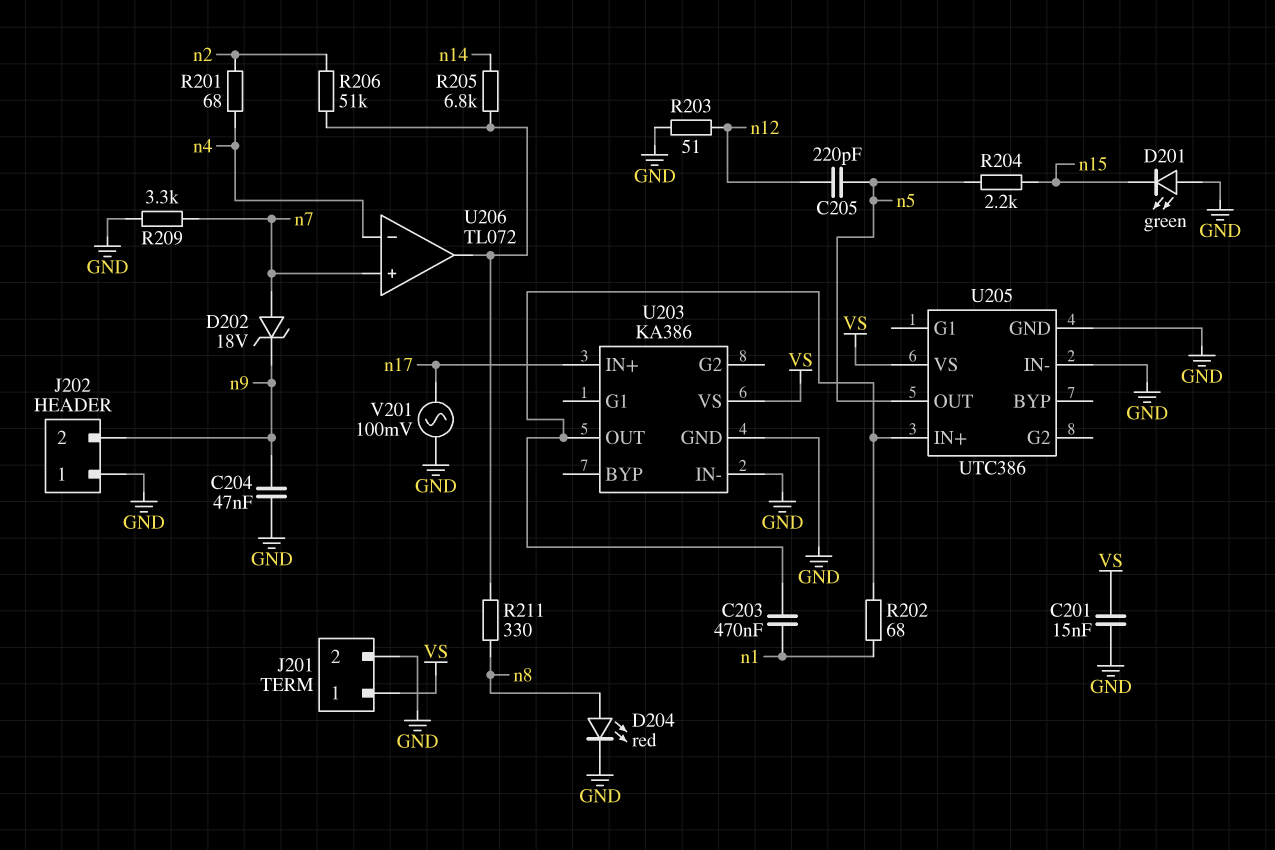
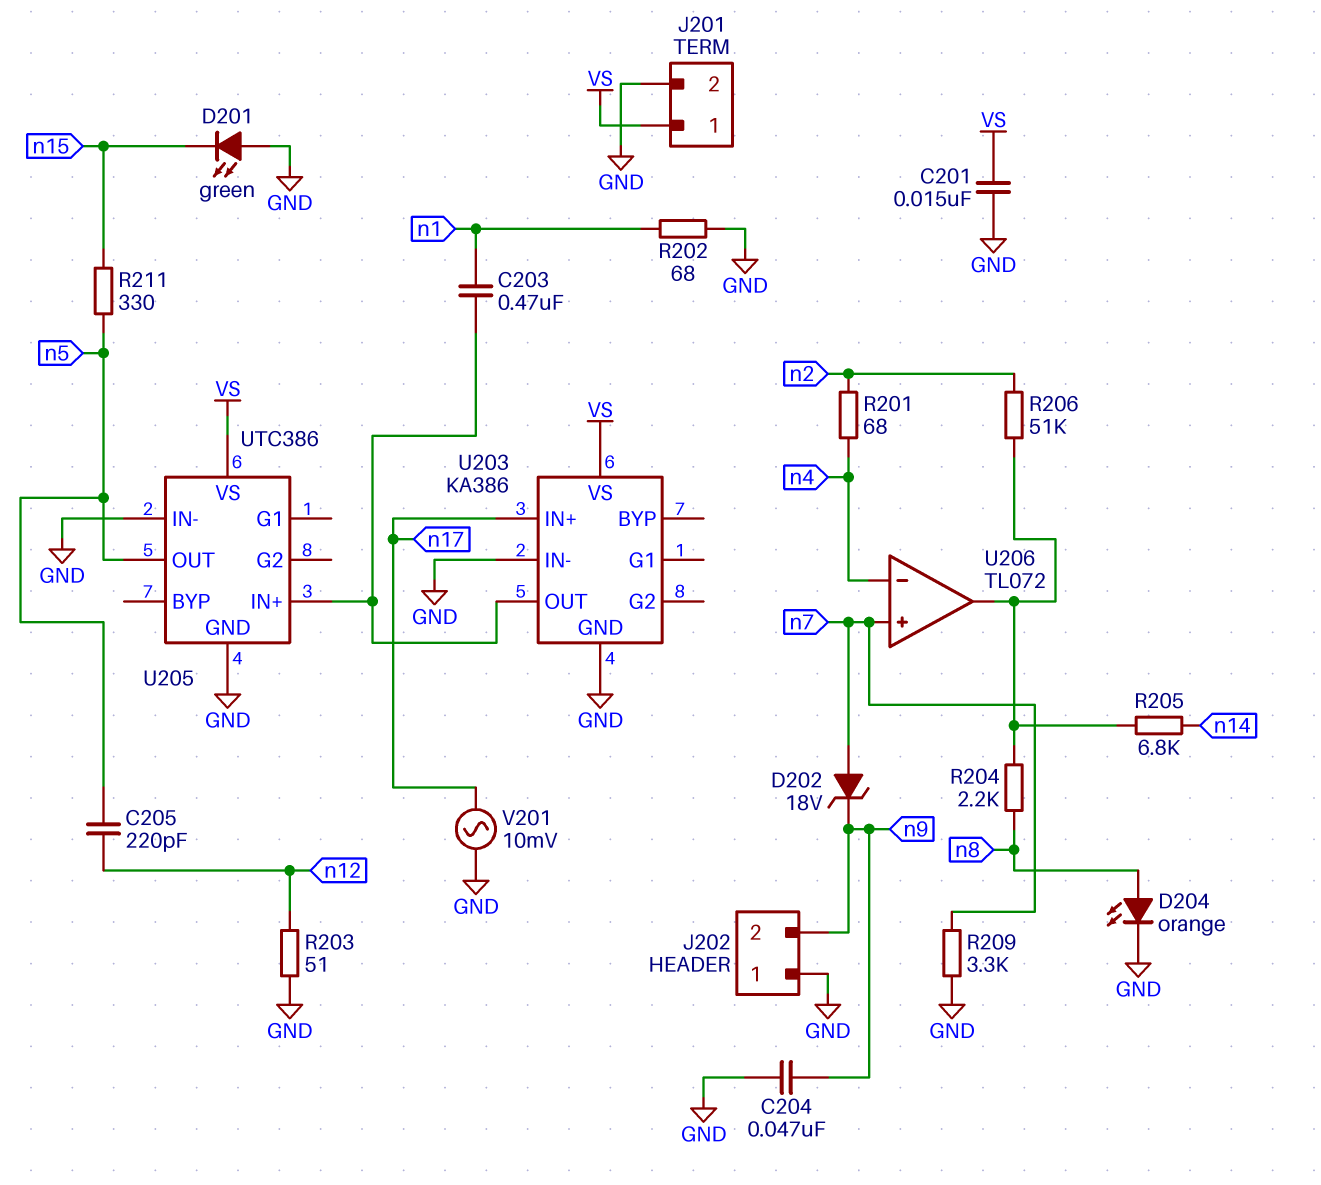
D204: LED red (A n8, K GND) -> LED orange (A n8, K GND)
R202: 68 (U203/OUT, n1) -> 68 (GND, n1)
R204: 2.2k (n5, n15) -> 2.2k (U206/out, n8)
R211: 330 (U206/out, n8) -> 330 (n5, n15)
V201: AC 100mV (GND, n17) -> AC 10mV (GND, n17)

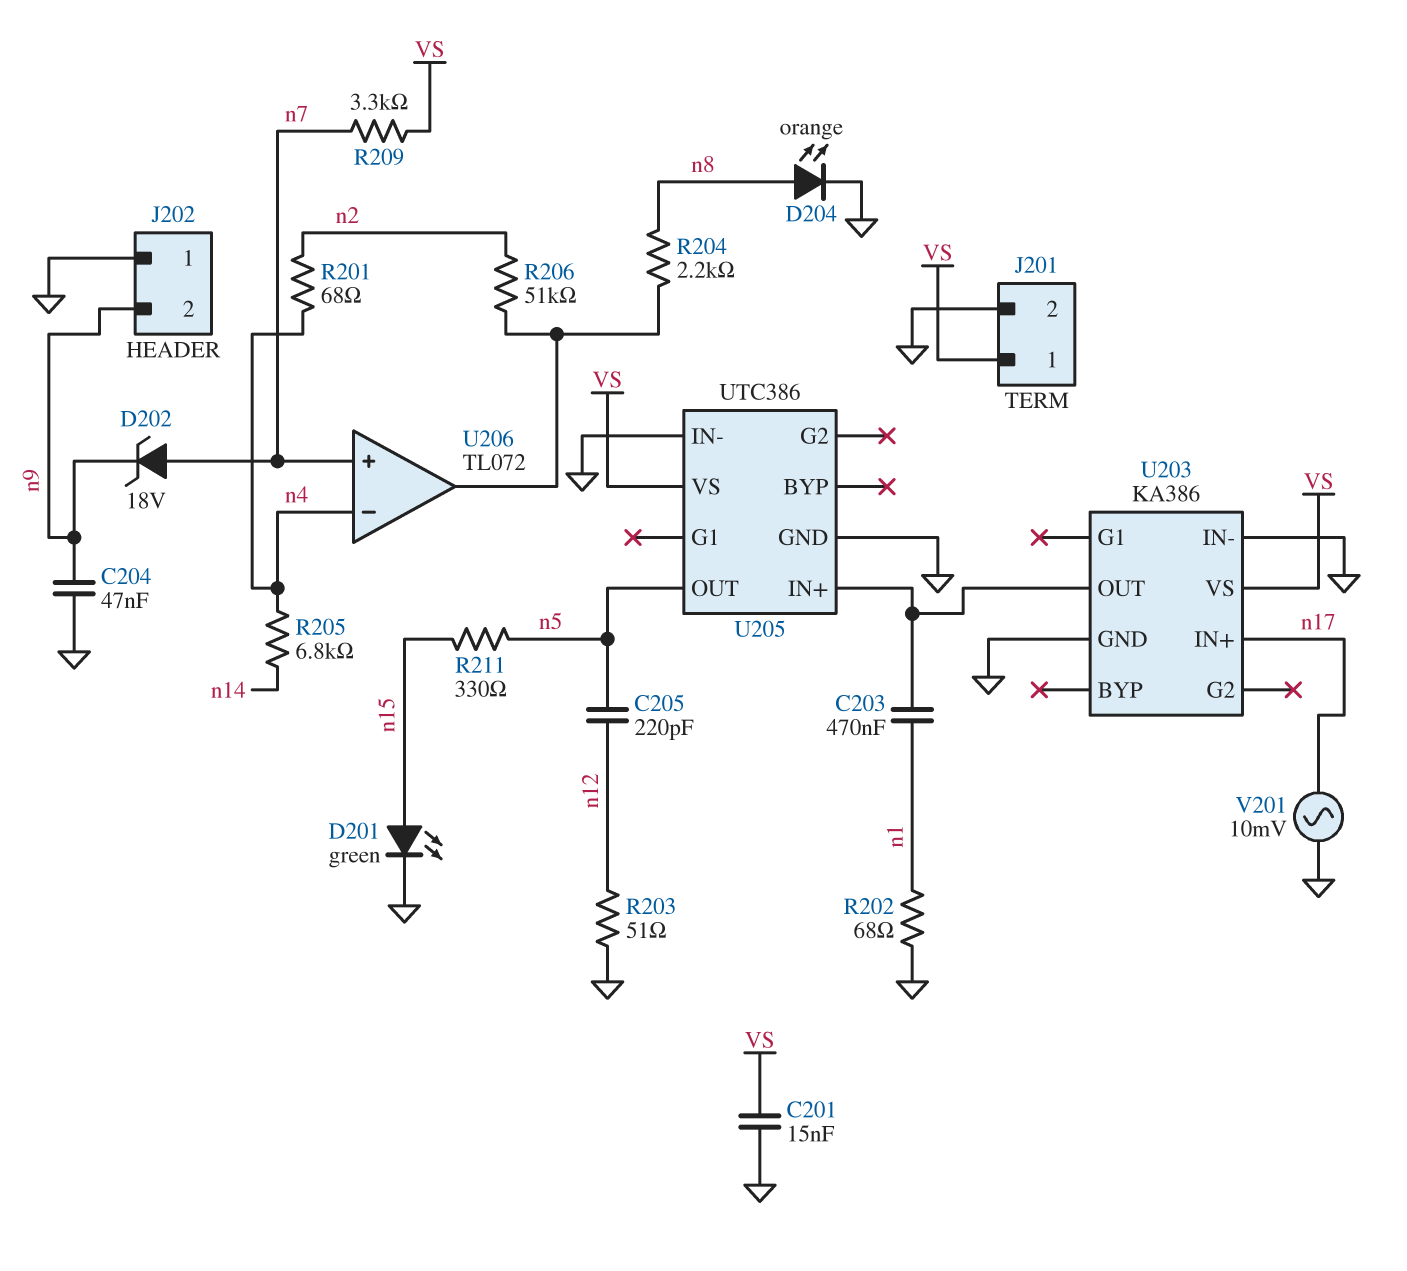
D201: LED green (A GND, K n15) -> LED green (A n15, K GND)
R205: 6.8k (U206/out, n14) -> 6.8k (n4, n14)
R209: 3.3k (GND, n7) -> 3.3k (VS, n7)

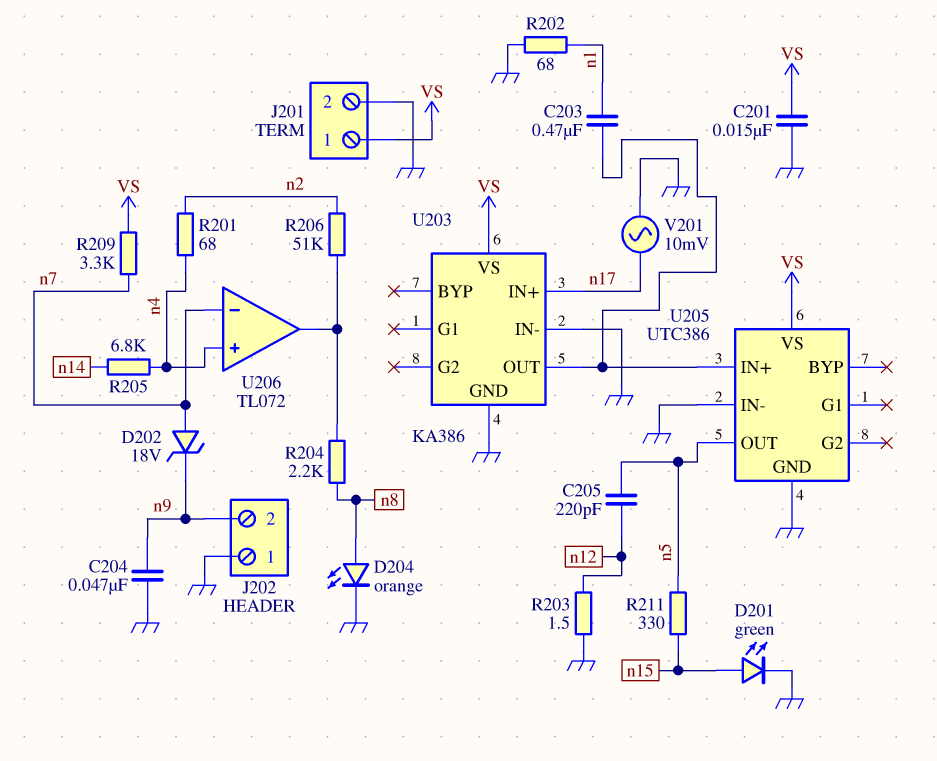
R203: 51 (GND, n12) -> 1.5 (GND, n12)
U206 pin in+: n7 -> n4
U206 pin in-: n4 -> n7

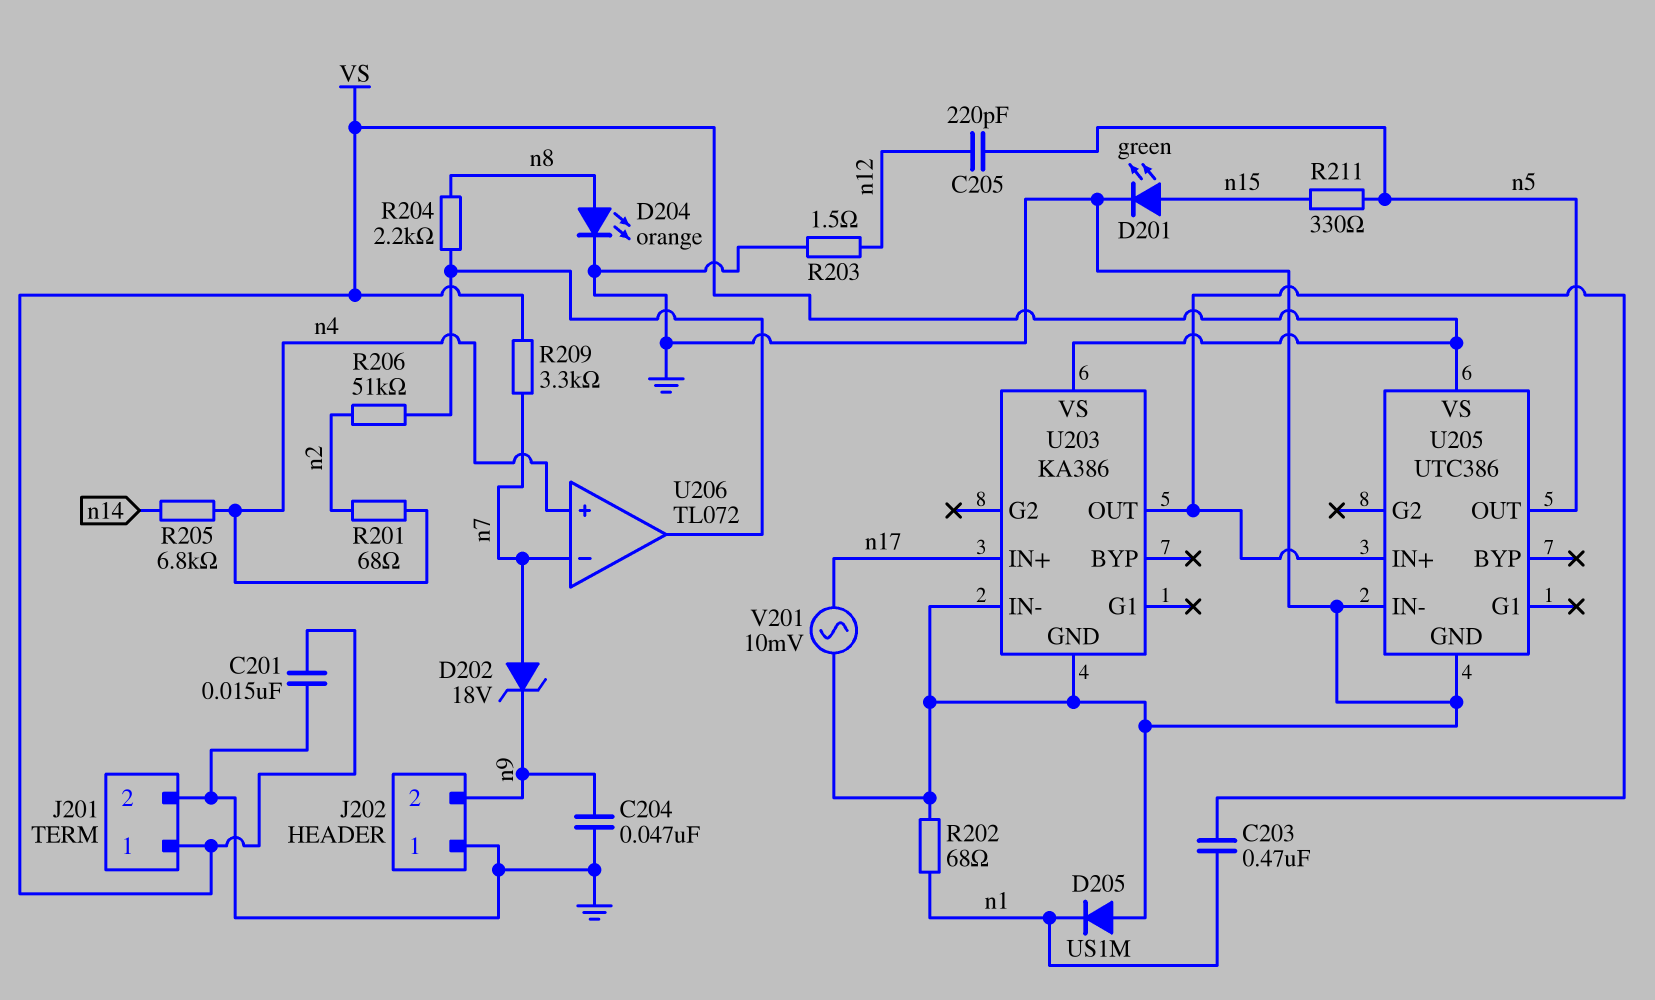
D205: none -> diode US1M (A GND, K n1)

